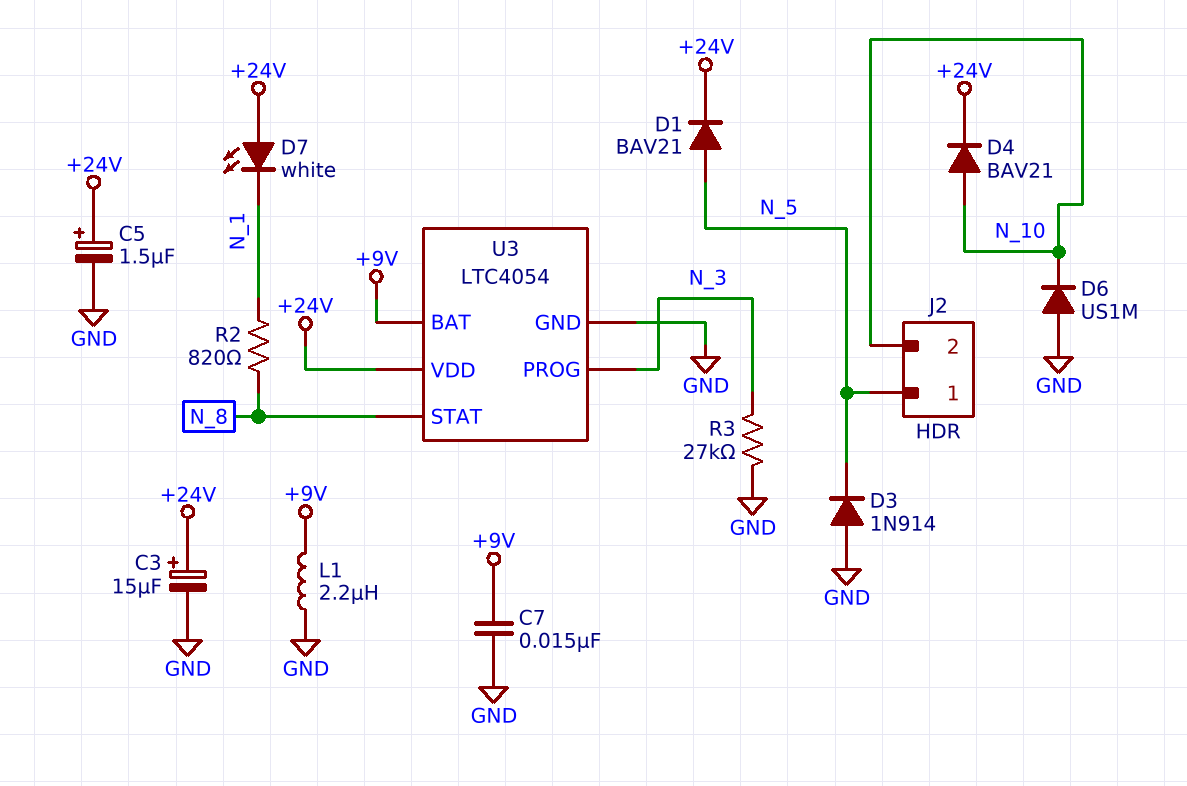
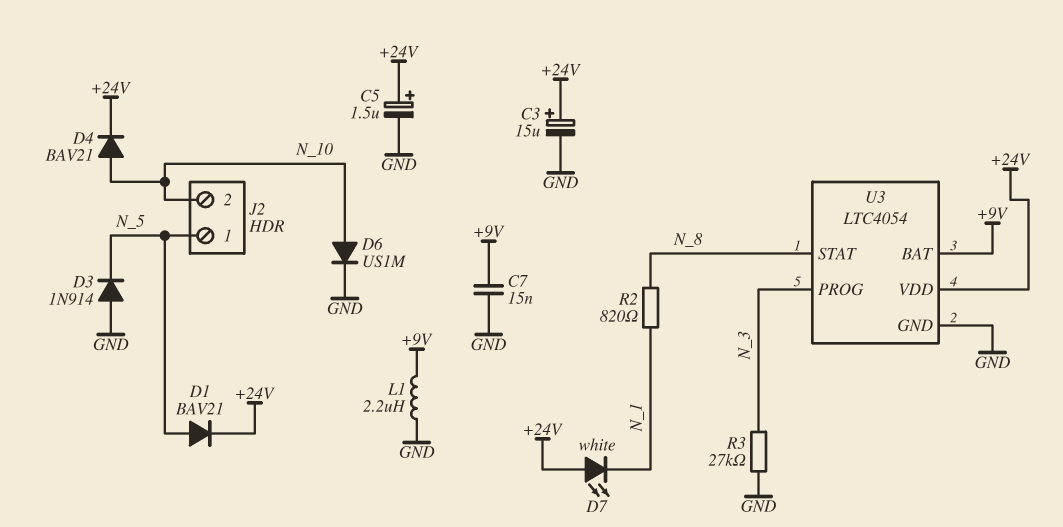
D6: diode US1M (A GND, K N_10) -> diode US1M (A N_10, K GND)

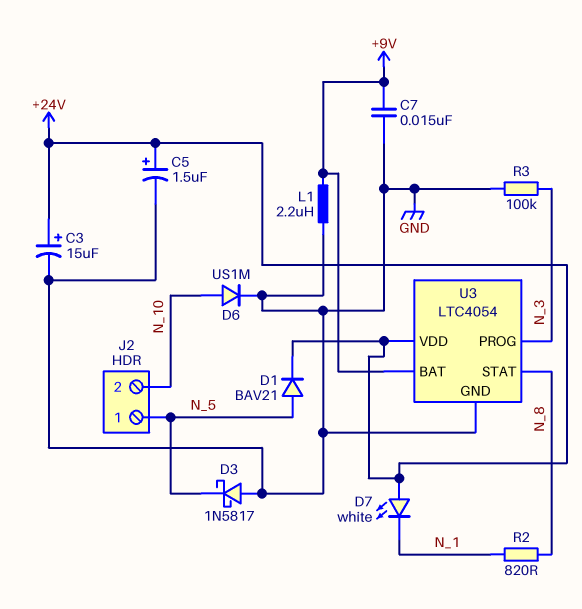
D3: diode 1N914 (A GND, K N_5) -> schottky 1N5817 (A GND, K N_5)
D4: diode BAV21 (A N_10, K +24V) -> none
R3: 27k (GND, N_3) -> 100k (GND, N_3)

